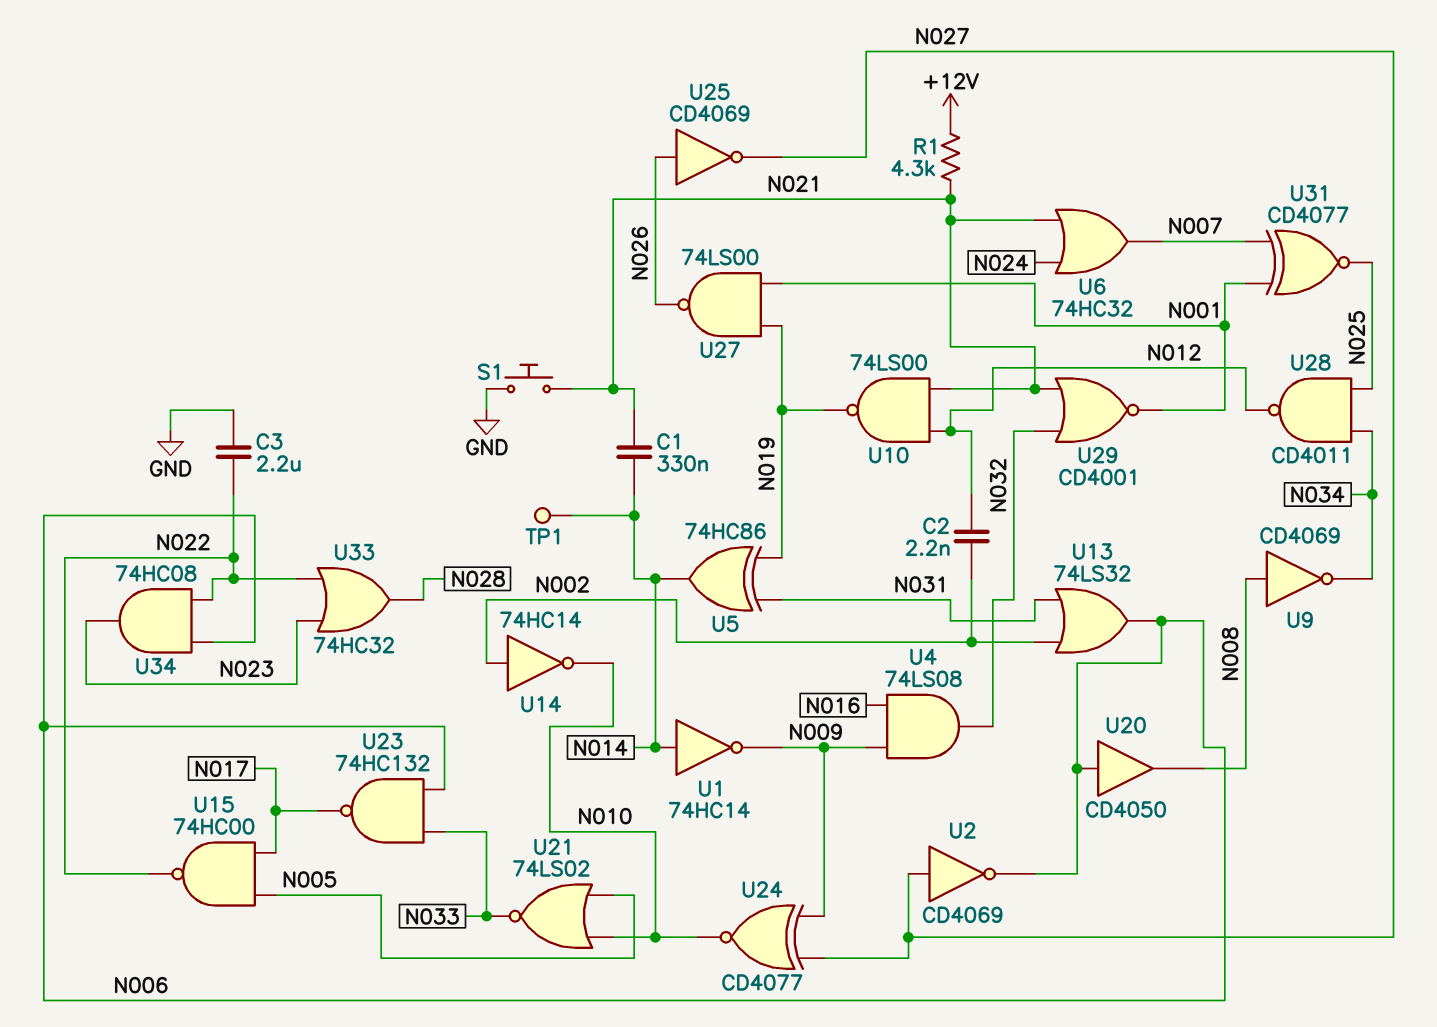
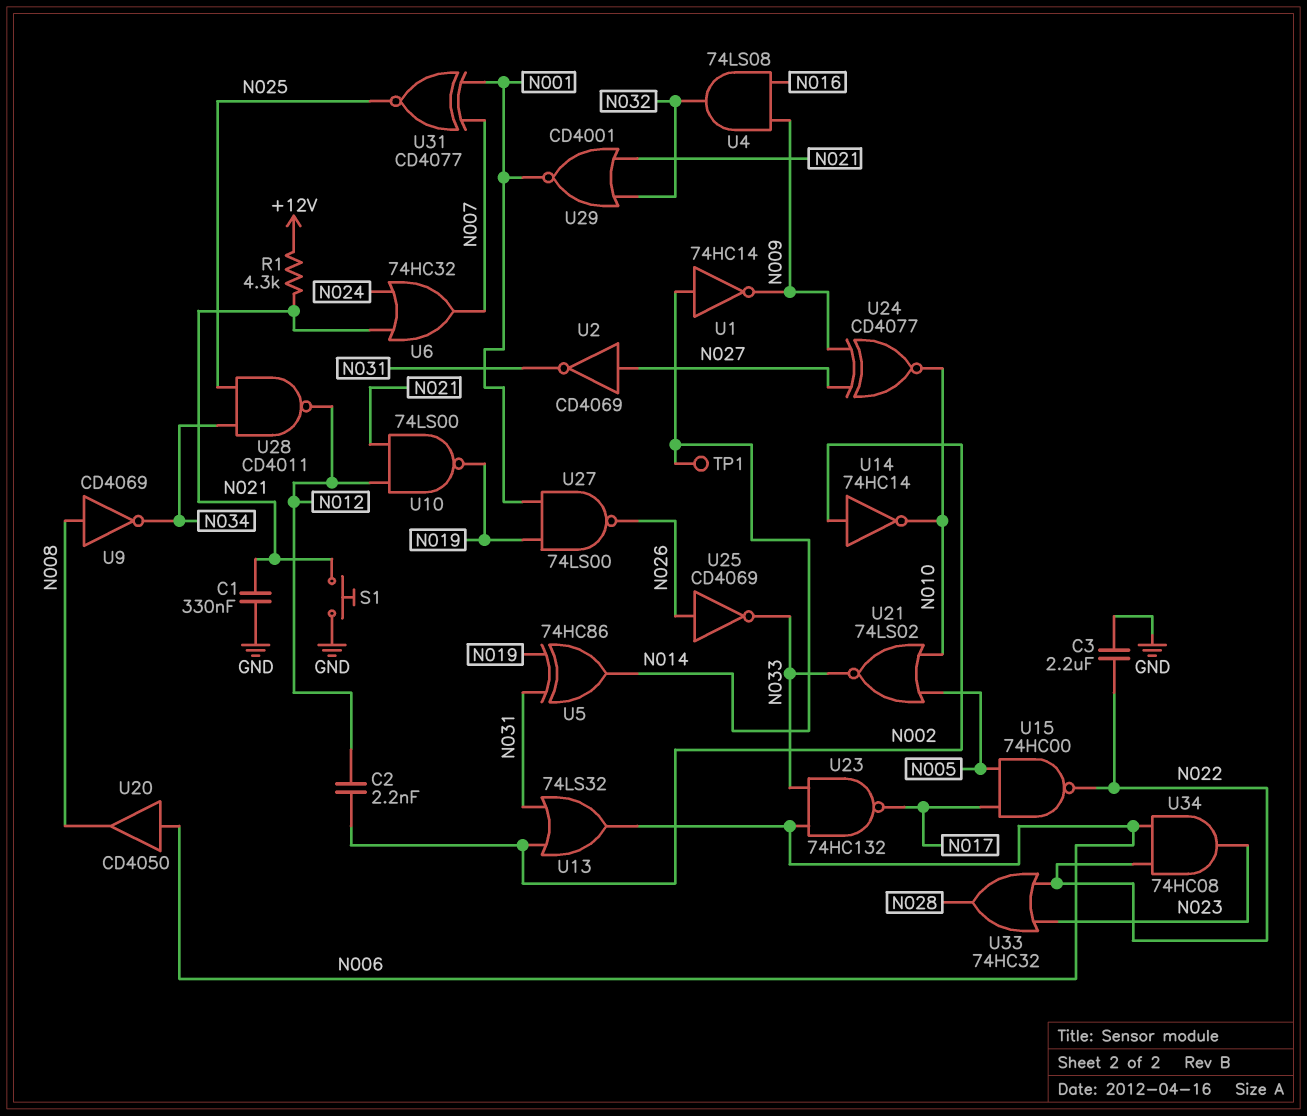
C1: 330nF (N014, N021) -> 330nF (GND, N021)
U2: NOT CD4069 (in N027, out N006) -> NOT CD4069 (in N027, out N031)
U25: NOT CD4069 (in N026, out N027) -> NOT CD4069 (in N026, out N033)

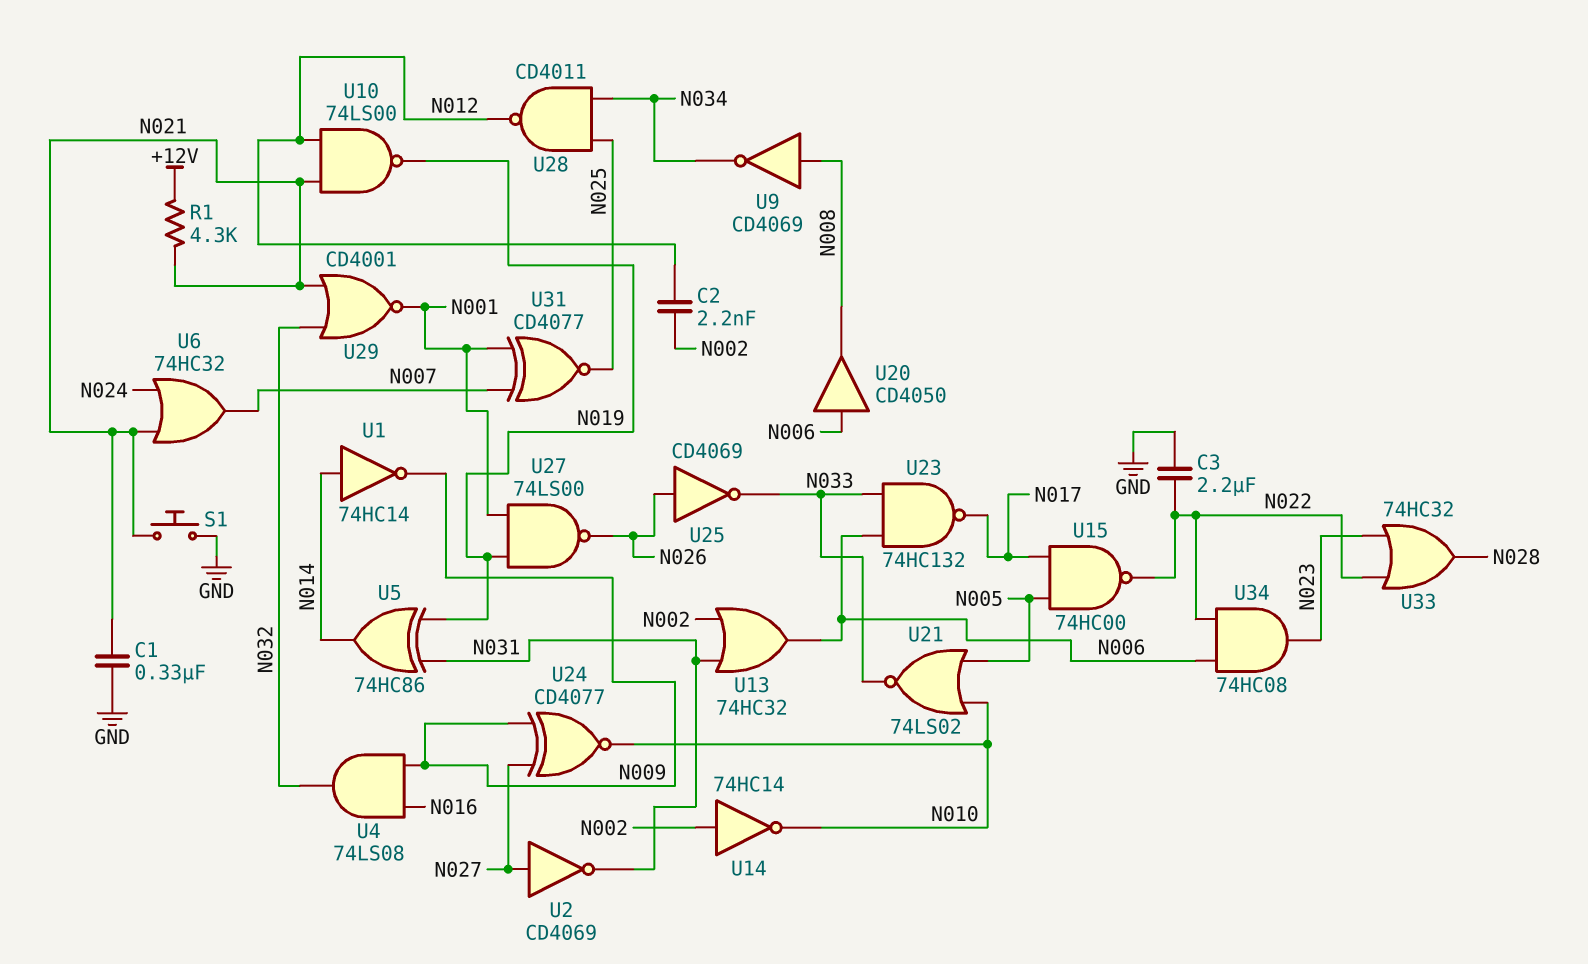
TP1: test point (N014) -> none
U13: OR 74LS32 (in N002, in N031, out N006) -> OR 74HC32 (in N002, in N031, out N006)

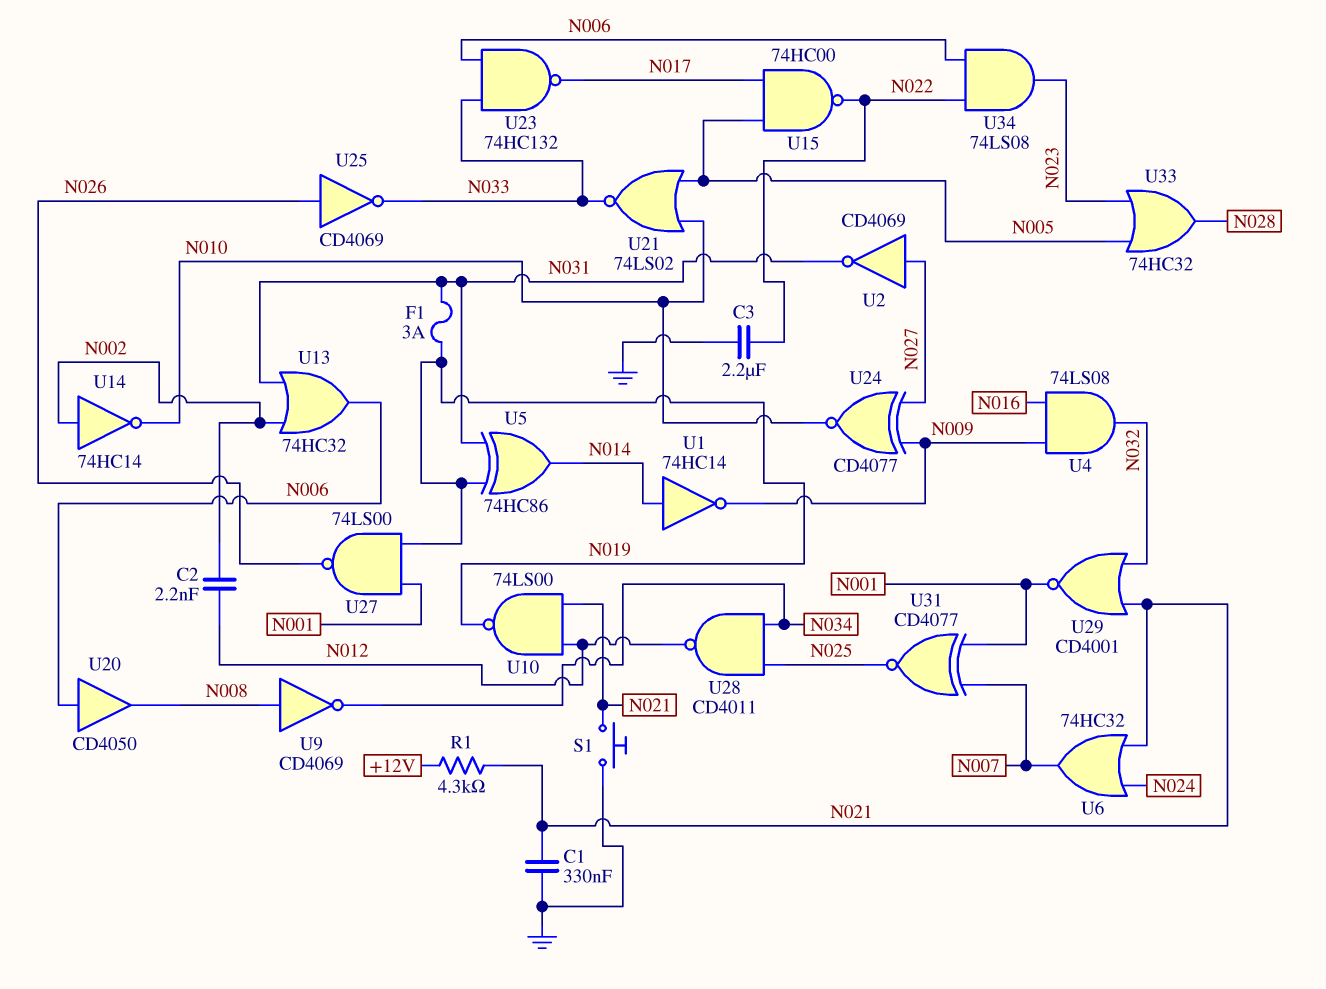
F1: none -> 3A (N019, N031)
U33: OR 74HC32 (in N022, in N023, out N028) -> OR 74HC32 (in N005, in N023, out N028)
U34: AND 74HC08 (in N006, in N022, out N023) -> AND 74LS08 (in N006, in N022, out N023)

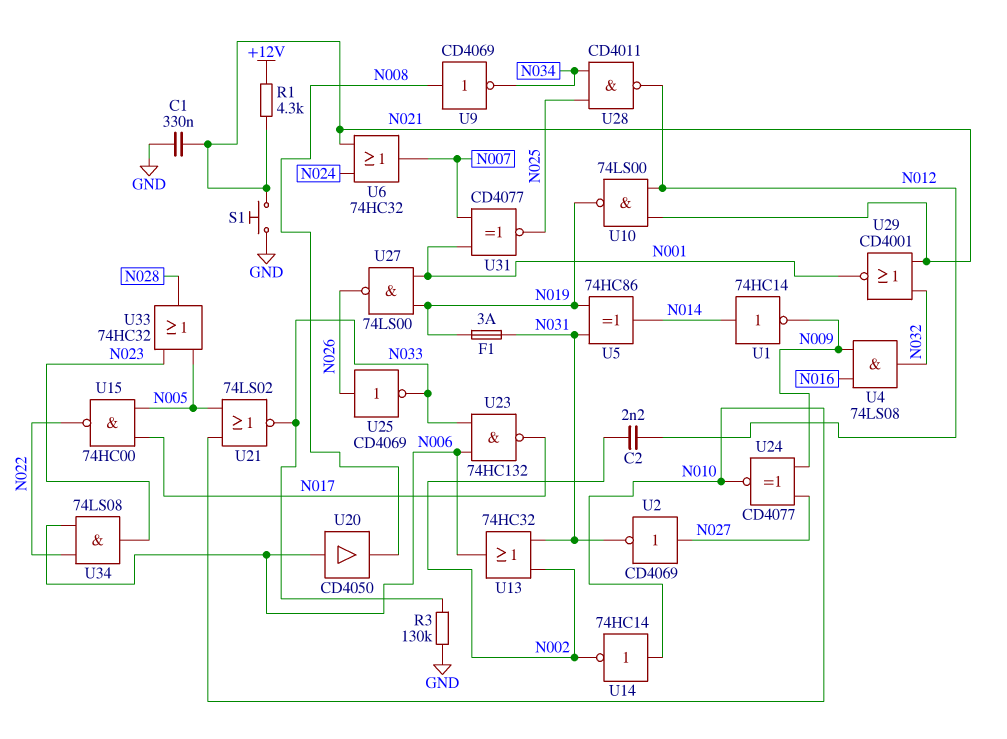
C3: 2.2uF (GND, N022) -> none
R3: none -> 130k (GND, N033)
U14: NOT 74HC14 (in N002, out N010) -> NOT 74HC14 (in N010, out N002)

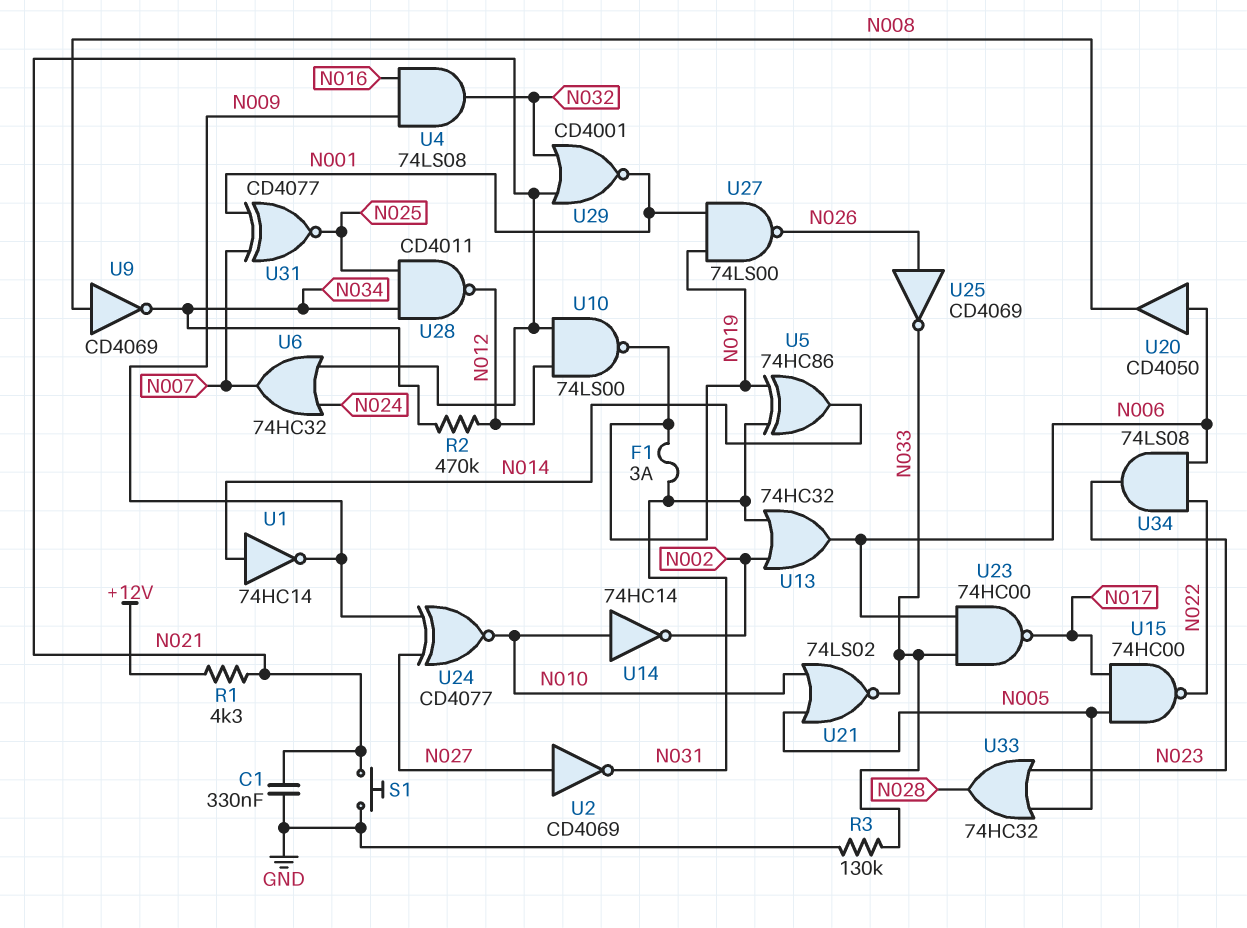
C2: 2.2nF (N002, N012) -> none
R2: none -> 470k (N012, N034)
U23: NAND 74HC132 (in N006, in N033, out N017) -> NAND 74HC00 (in N006, in N033, out N017)

